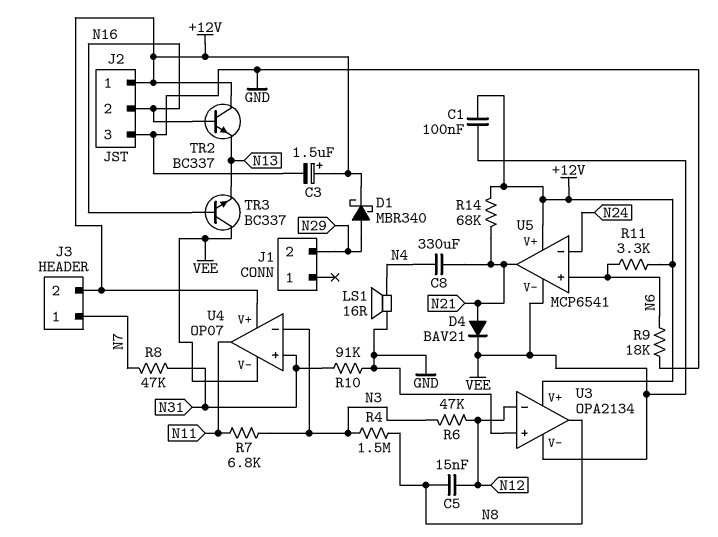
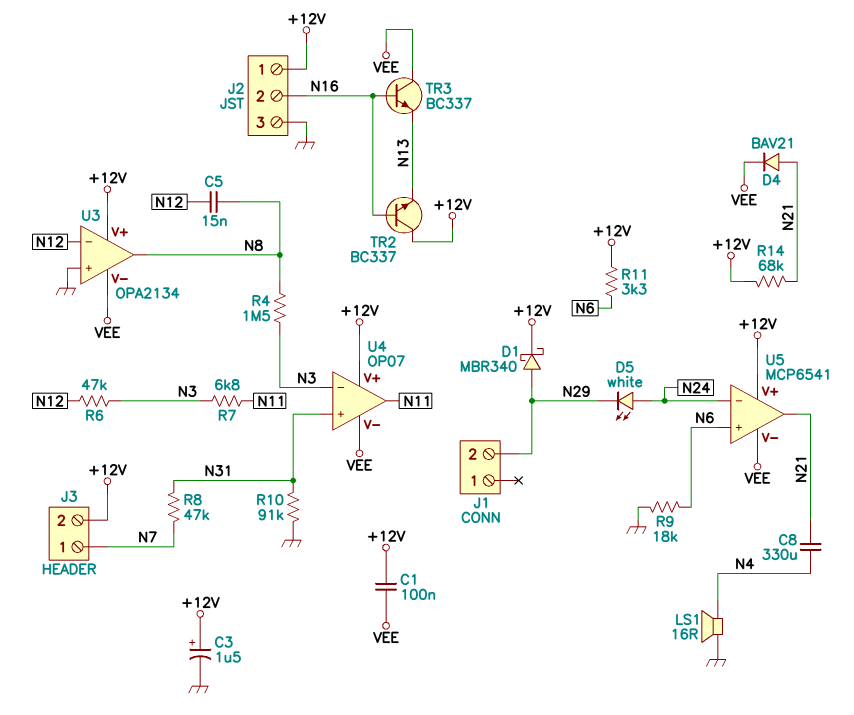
D5: none -> LED white (A N24, K N29)

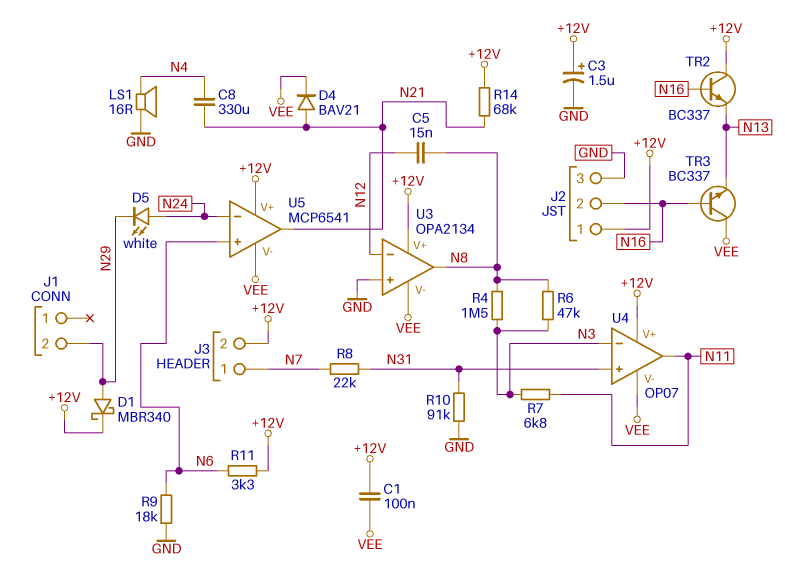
R6: 47k (N3, N12) -> 47k (N3, N8)
R8: 47k (N7, N31) -> 22k (N7, N31)

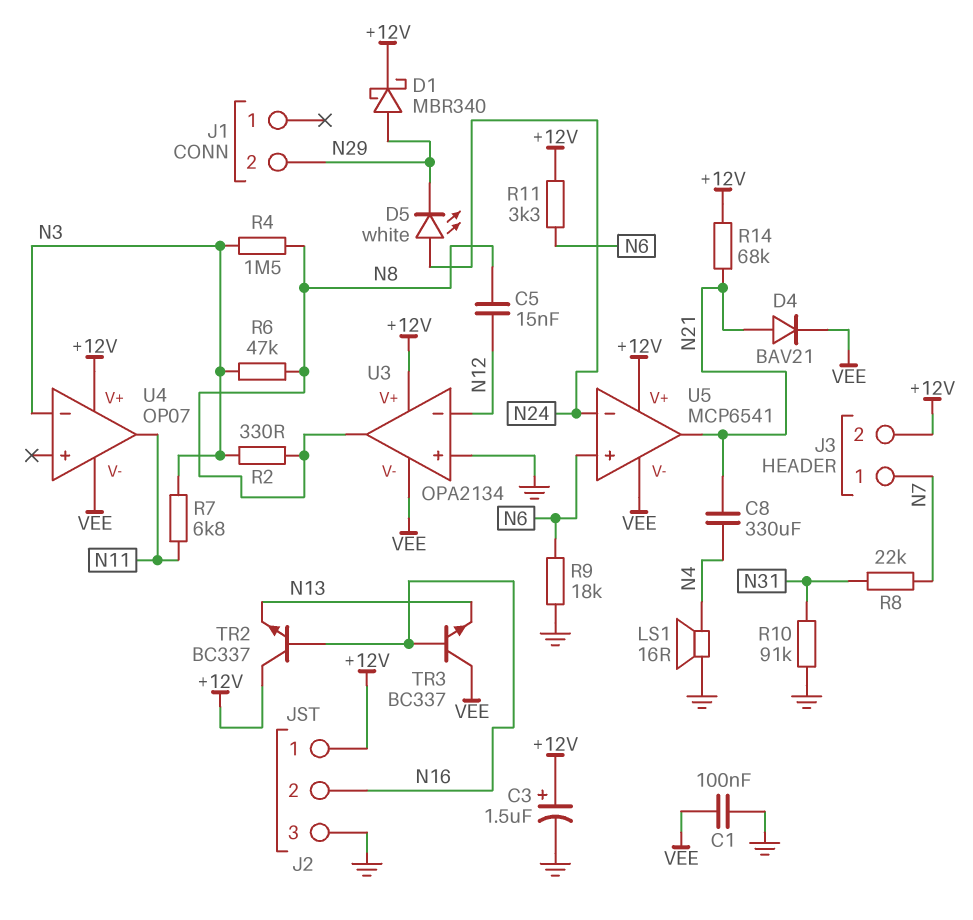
C1: 100nF (+12V, VEE) -> 100nF (GND, VEE)
R2: none -> 330 (N3, N8)
U4 pin in+: N31 -> none

